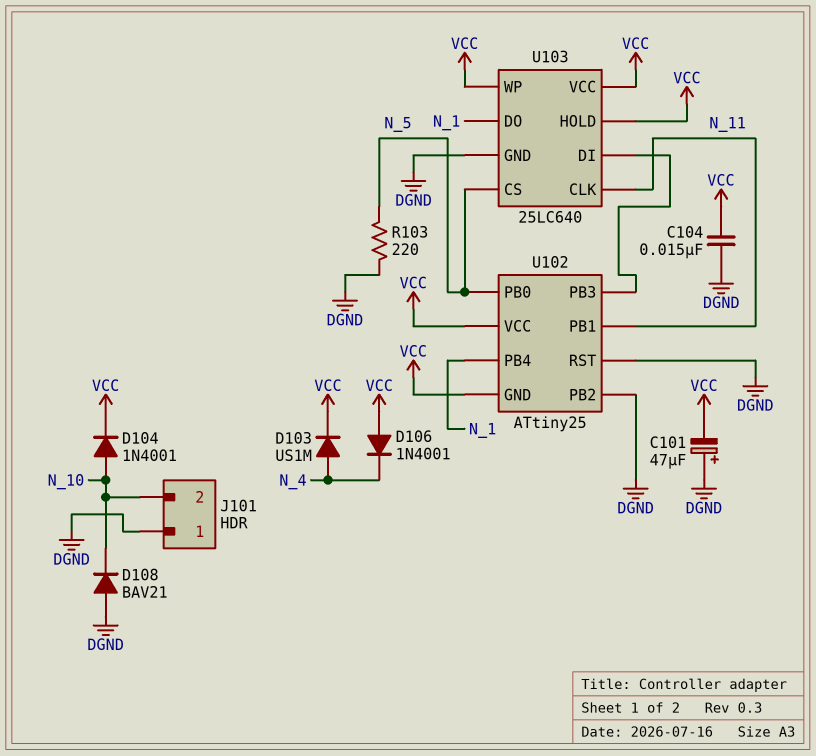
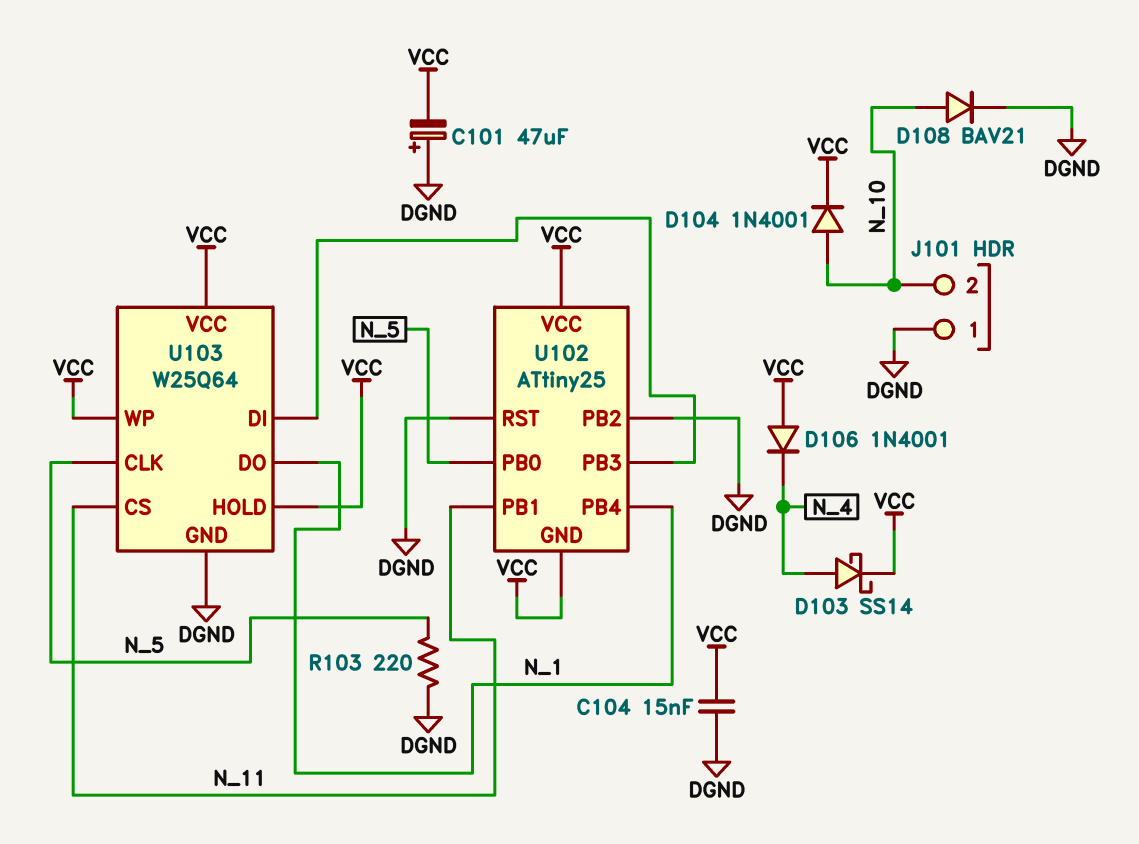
D103: diode US1M (A N_4, K VCC) -> schottky SS14 (A N_4, K VCC)
D108: diode BAV21 (A DGND, K N_10) -> diode BAV21 (A N_10, K DGND)
U103: 25LC640 -> W25Q64
U103 pin CLK: N_11 -> N_5
U103 pin CS: N_5 -> N_11

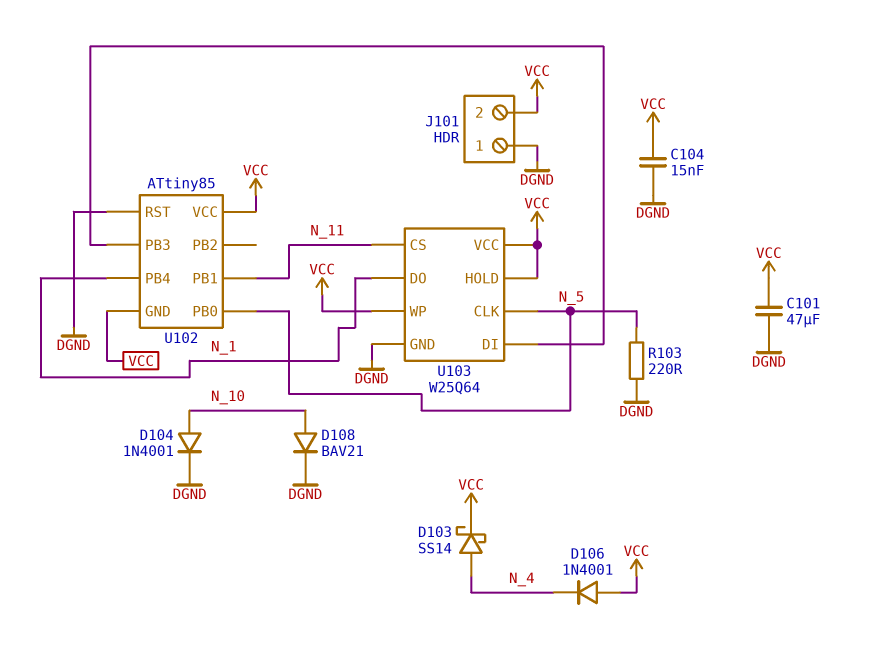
C101: 47uF (plus DGND, minus VCC) -> 47uF (DGND, VCC)
D104: diode 1N4001 (A N_10, K VCC) -> diode 1N4001 (A N_10, K DGND)
J101 pin 2: N_10 -> VCC
U102: ATtiny25 -> ATtiny85
U102 pin PB2: DGND -> none

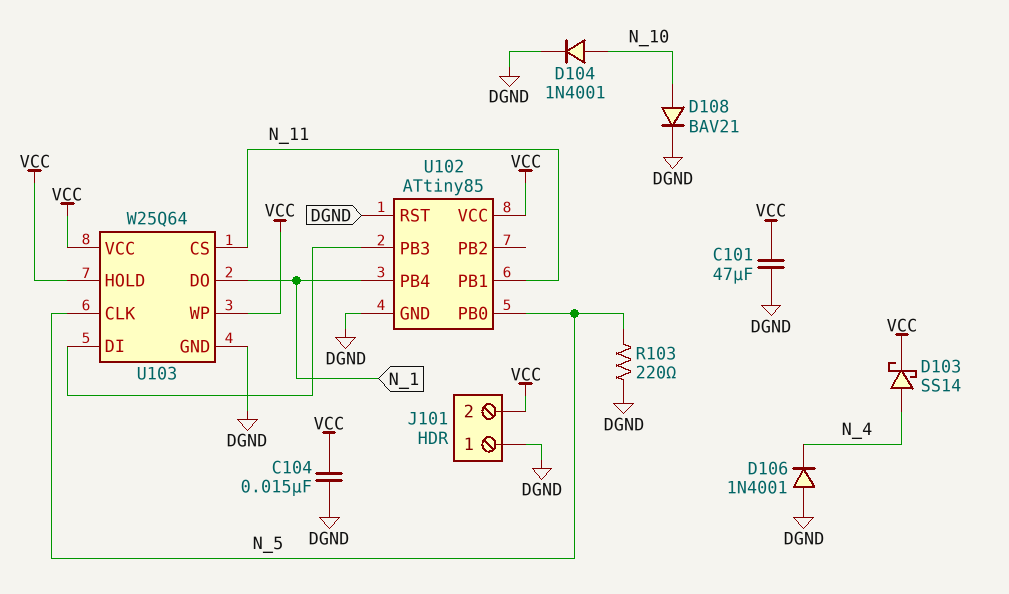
D106: diode 1N4001 (A VCC, K N_4) -> diode 1N4001 (A DGND, K N_4)
U102 pin GND: VCC -> DGND

